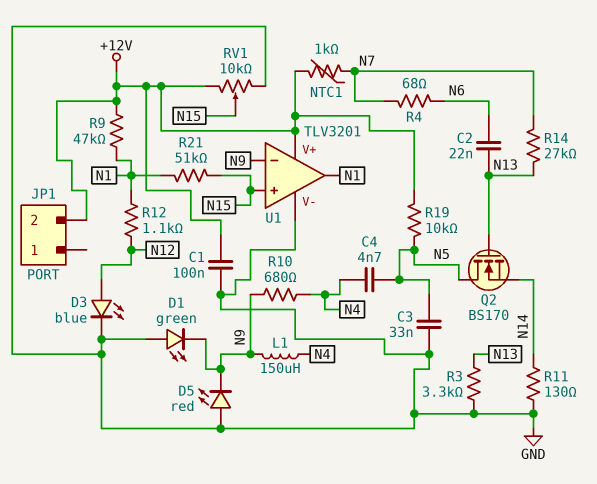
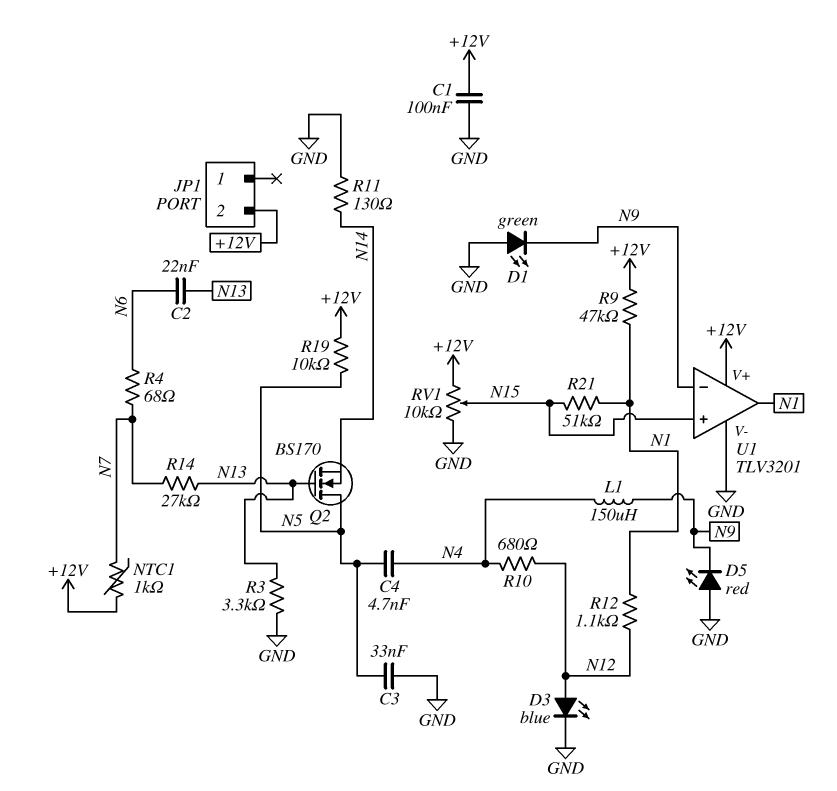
R10: 680 (N4, N9) -> 680 (N4, N12)

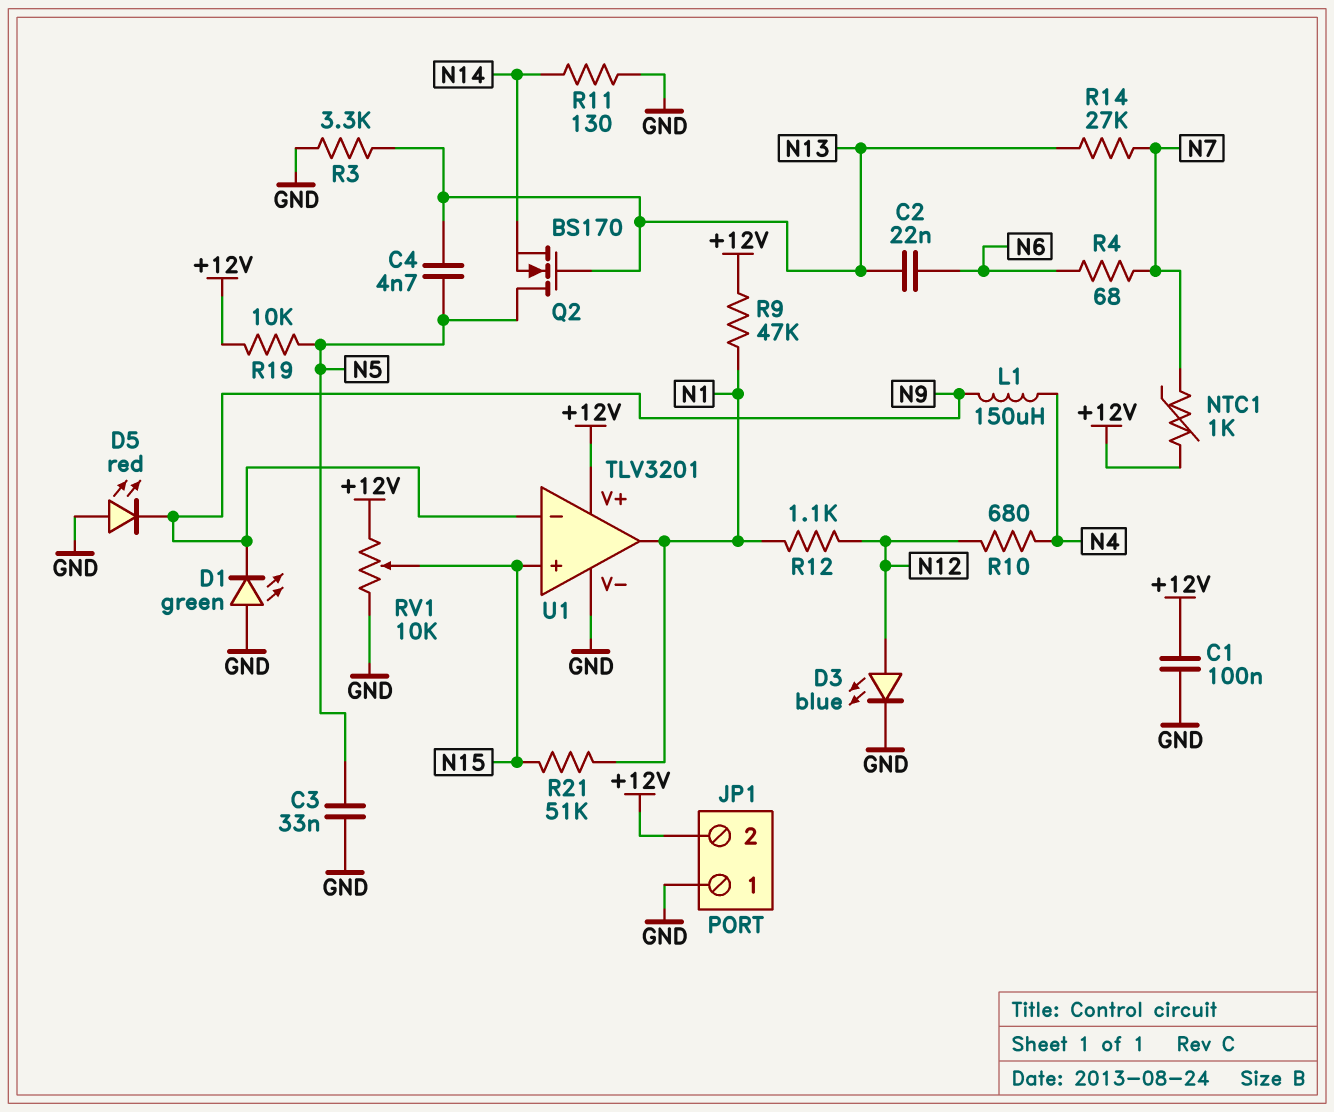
C4: 4.7nF (N4, N5) -> 4.7nF (N5, N13)
JP1 pin 1: none -> GND

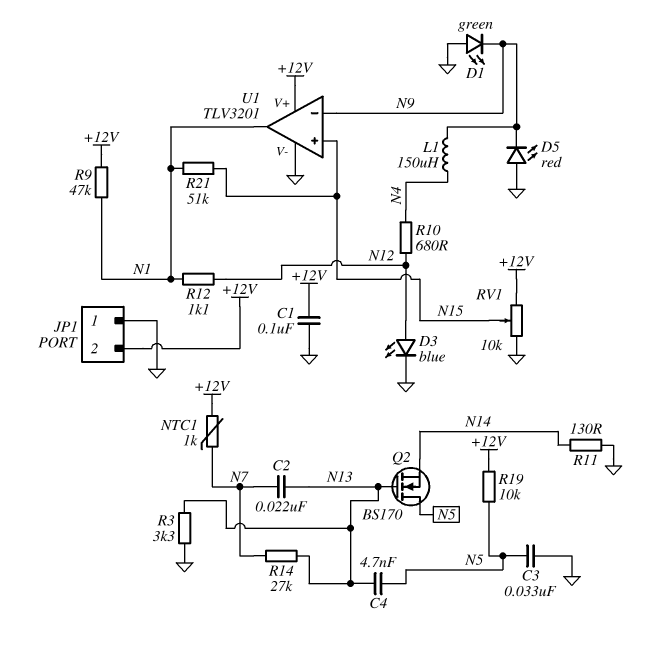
C2: 22nF (N6, N13) -> 22nF (N7, N13)
R4: 68 (N6, N7) -> none

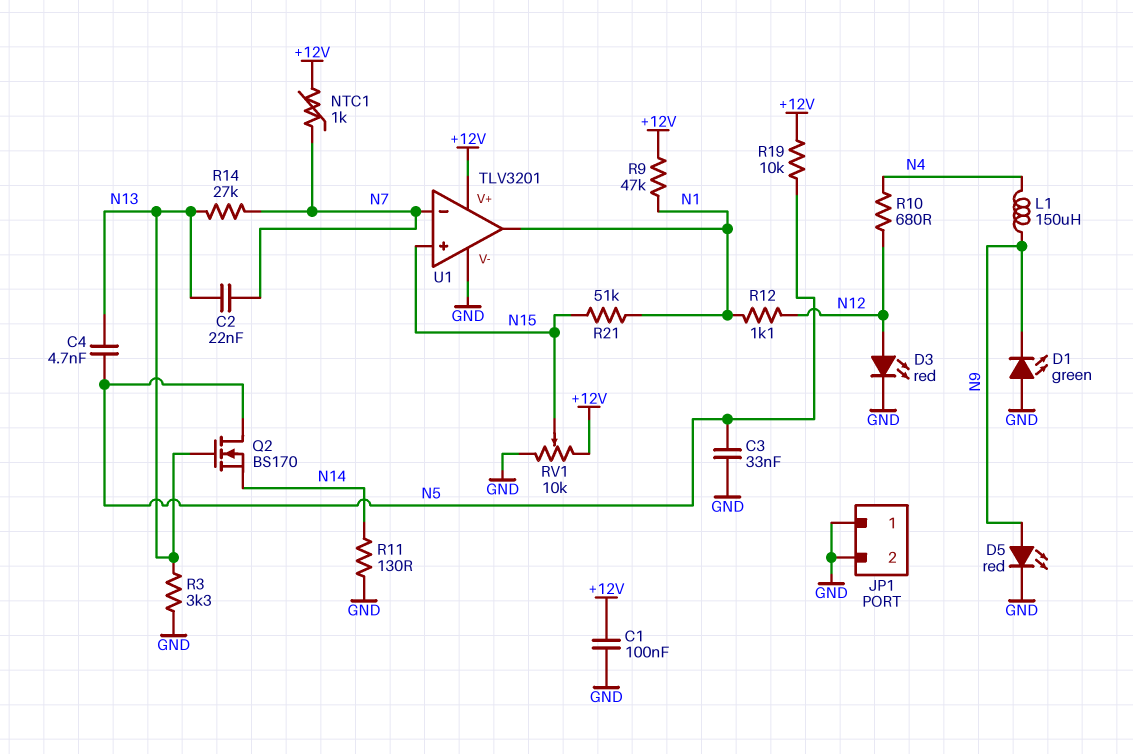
D3: LED blue (A N12, K GND) -> LED red (A N12, K GND)
D5: LED red (A GND, K N9) -> LED red (A N9, K GND)
JP1 pin 2: +12V -> GND
U1 pin in-: N9 -> N7

